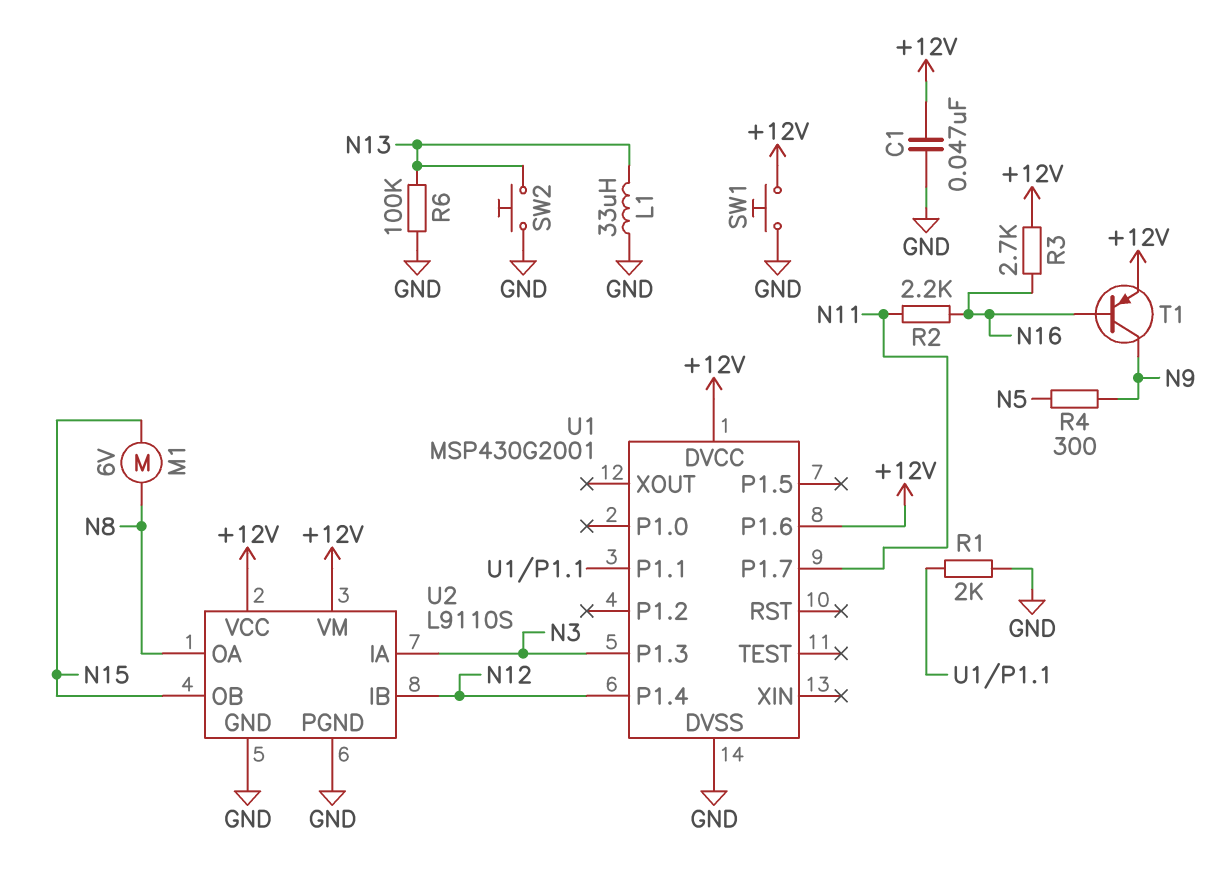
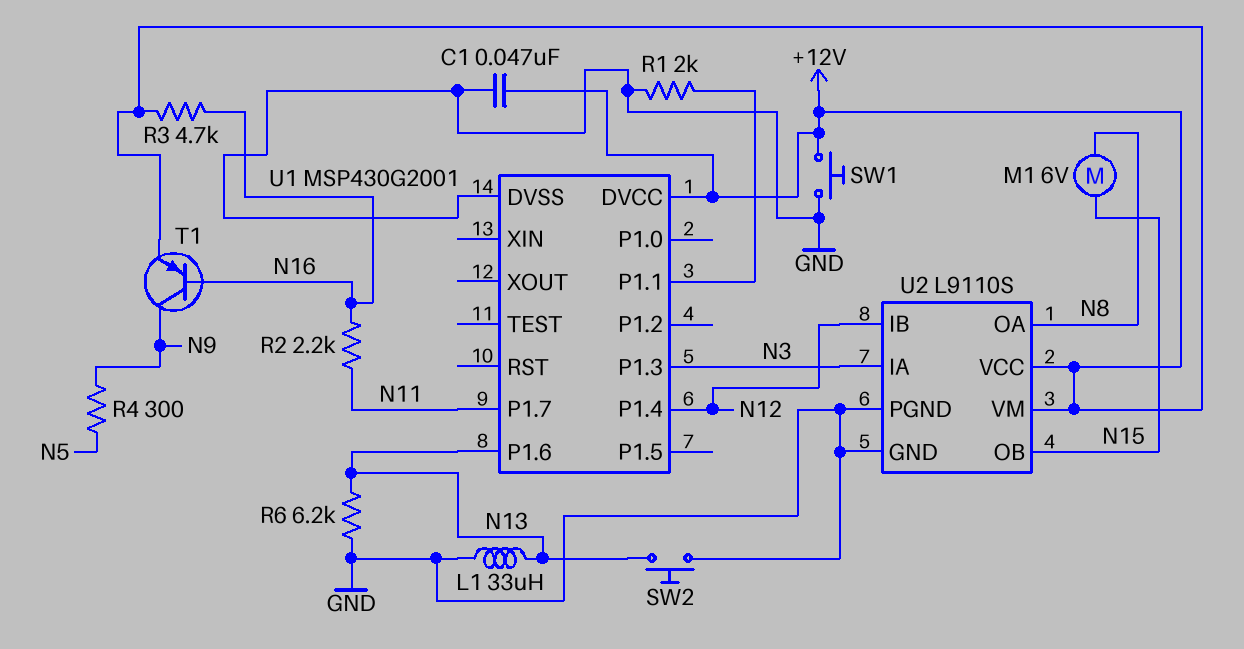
R3: 2.7k (+12V, N16) -> 4.7k (+12V, N16)
R6: 100k (GND, N13) -> 6.2k (GND, N13)
U1 pin P1.6: +12V -> N13

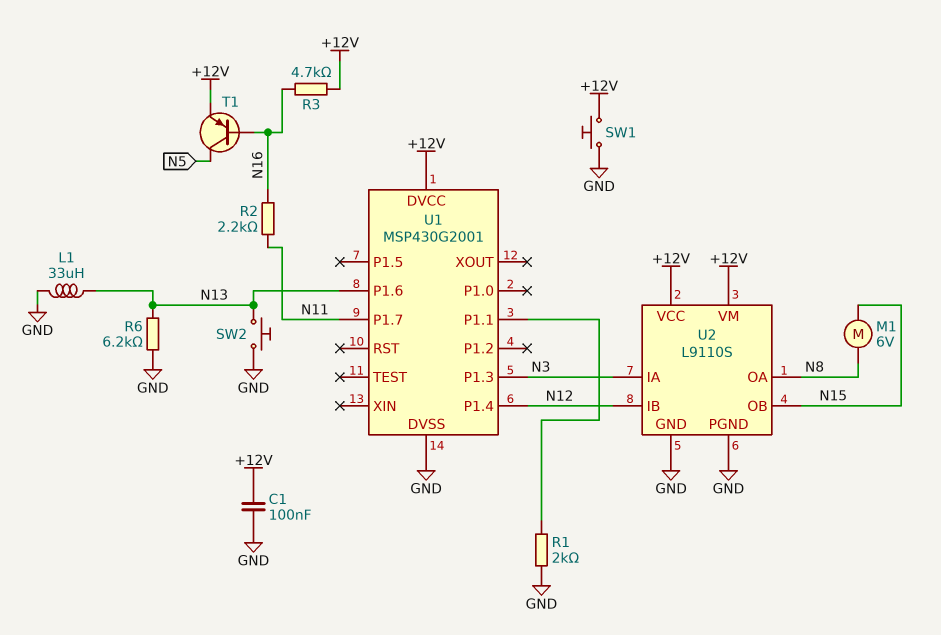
C1: 47nF (+12V, GND) -> 100nF (+12V, GND)
R4: 300 (N5, N9) -> none
T1: PNP (B N16, C N9, E +12V) -> PNP (B N16, C N5, E +12V)

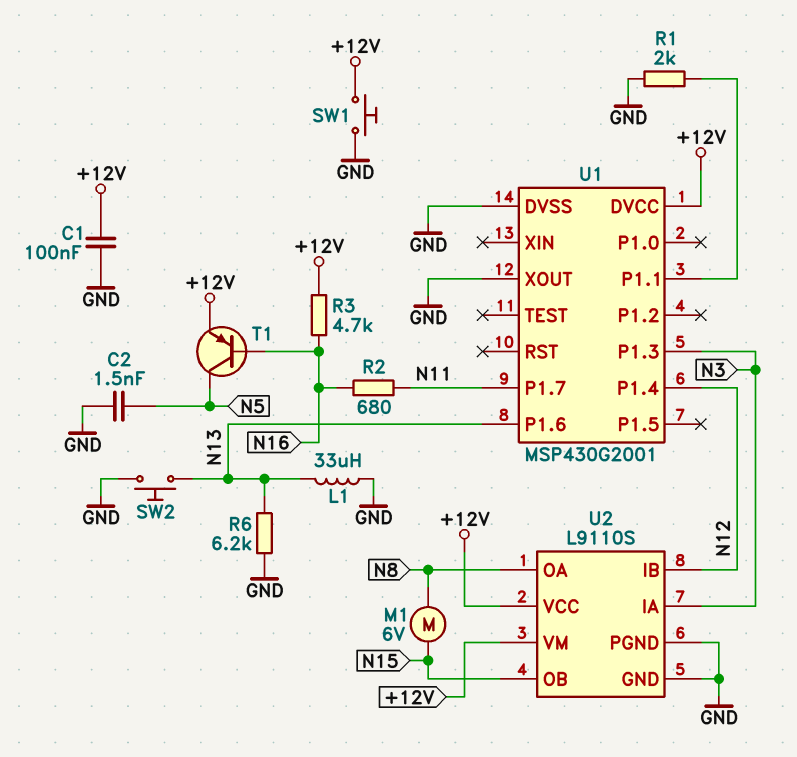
C2: none -> 1.5nF (GND, N5)
R2: 2.2k (N11, N16) -> 680 (N11, N16)
U1 pin XOUT: none -> GND

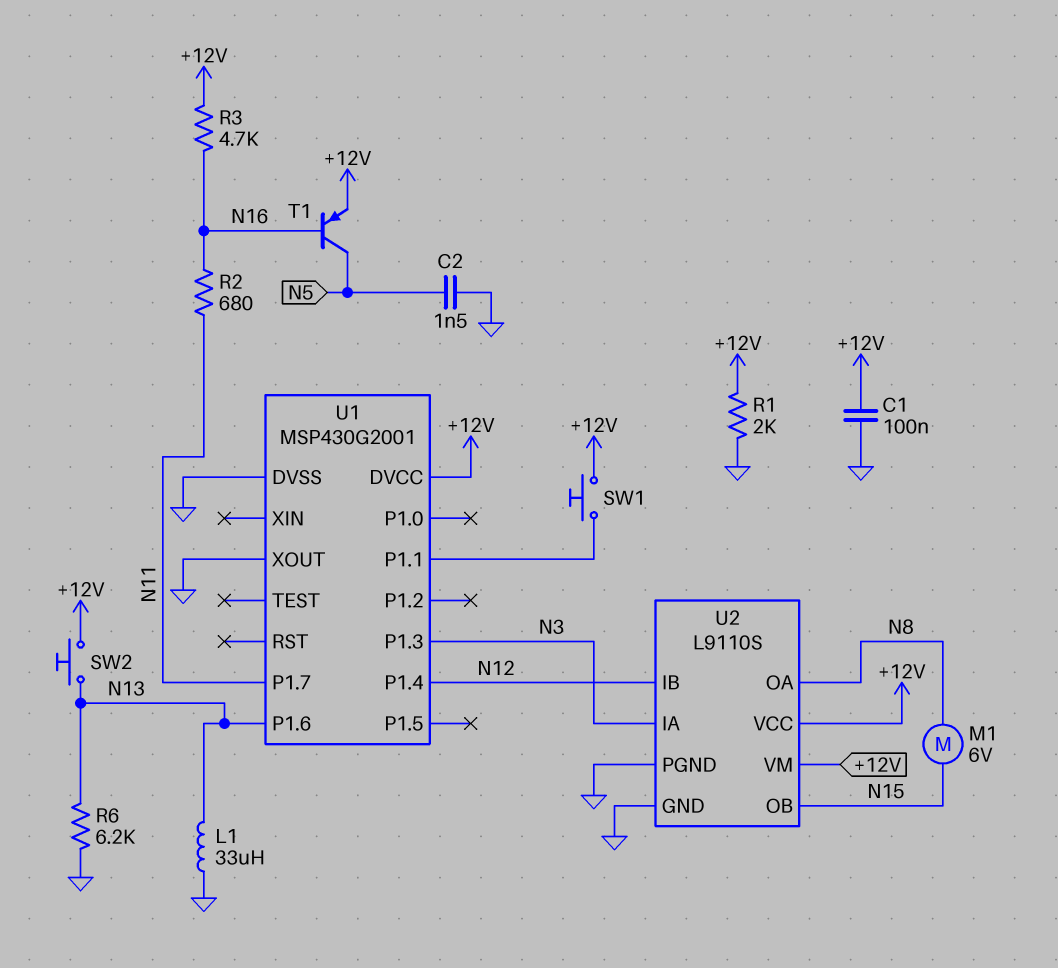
R1: 2k (GND, U1/P1.1) -> 2k (+12V, GND)
SW1: button (+12V, GND) -> button (+12V, U1/P1.1)
SW2: button (GND, N13) -> button (+12V, N13)

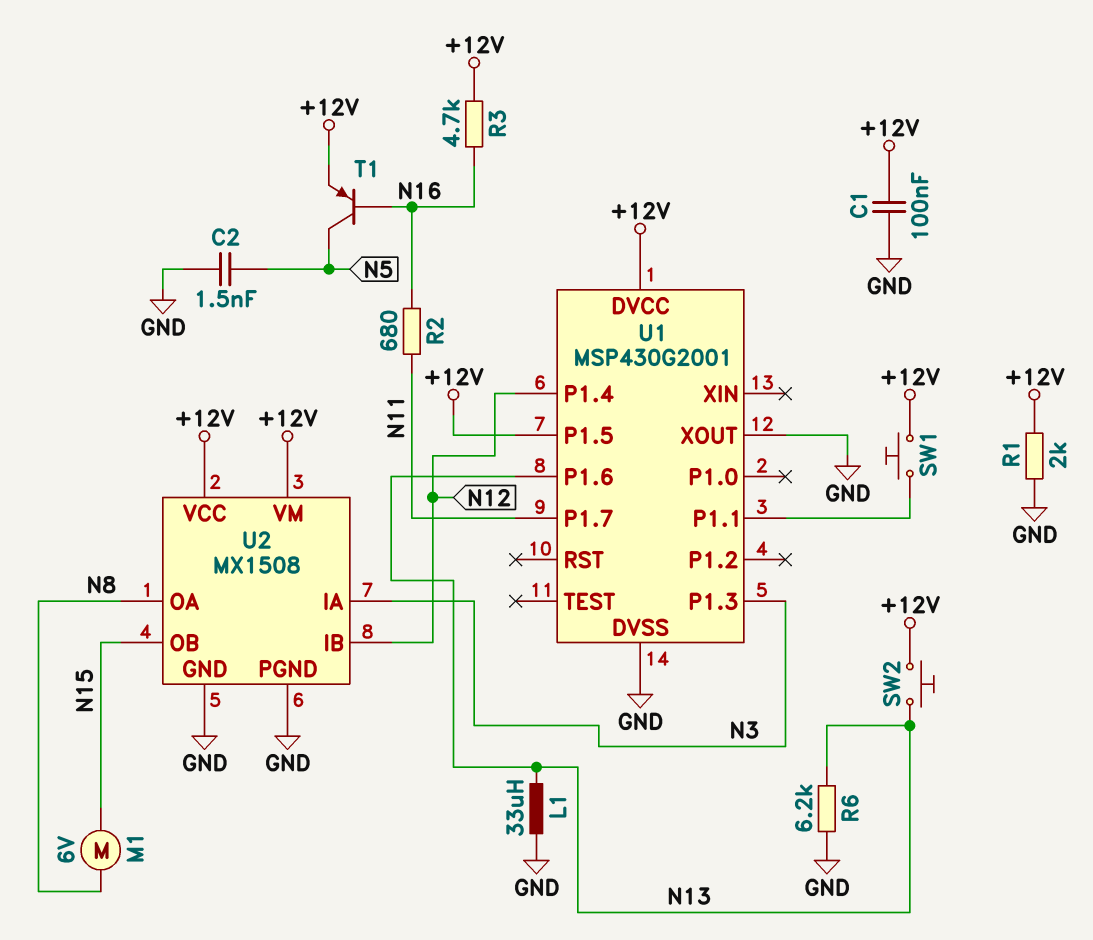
U1 pin P1.5: none -> +12V
U2: L9110S -> MX1508

